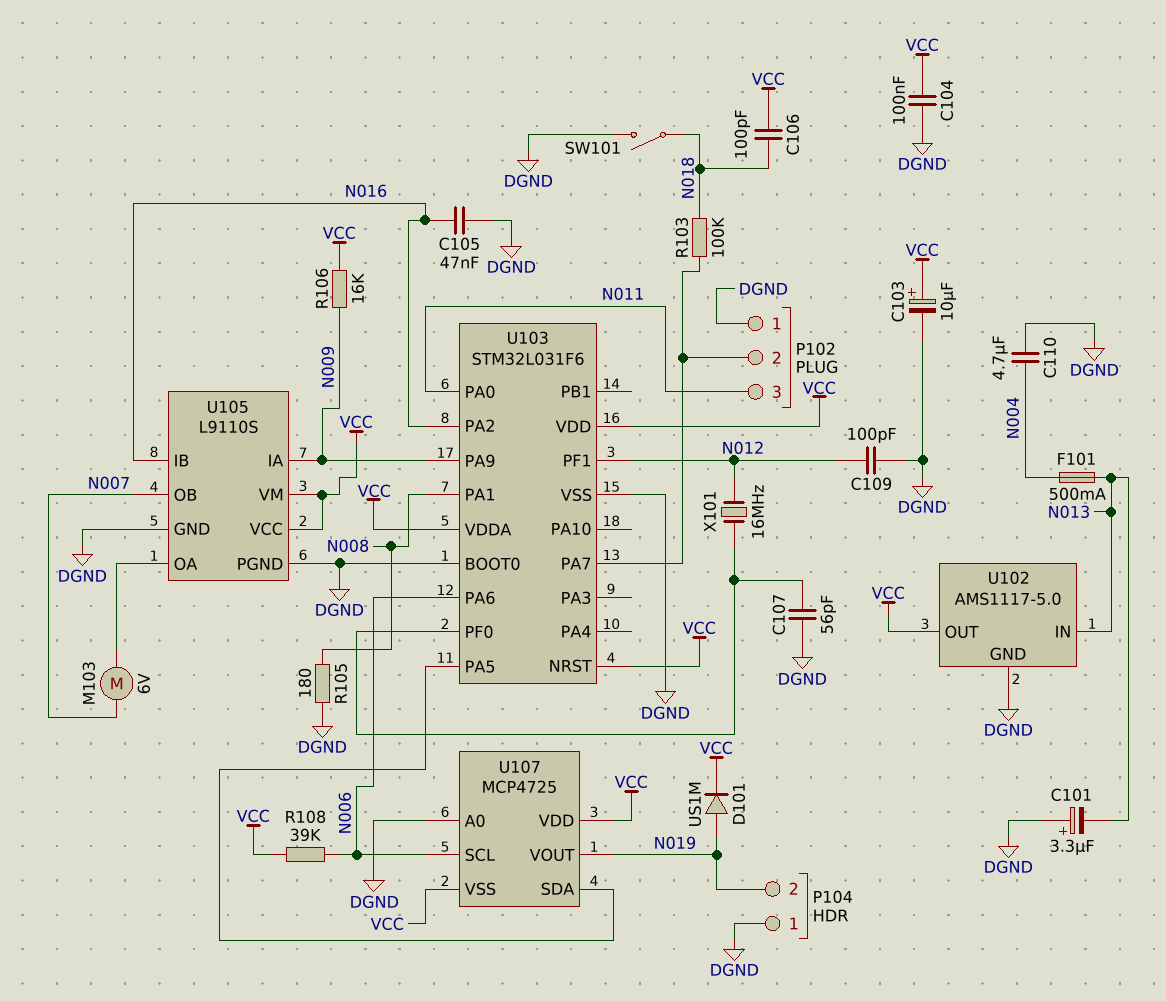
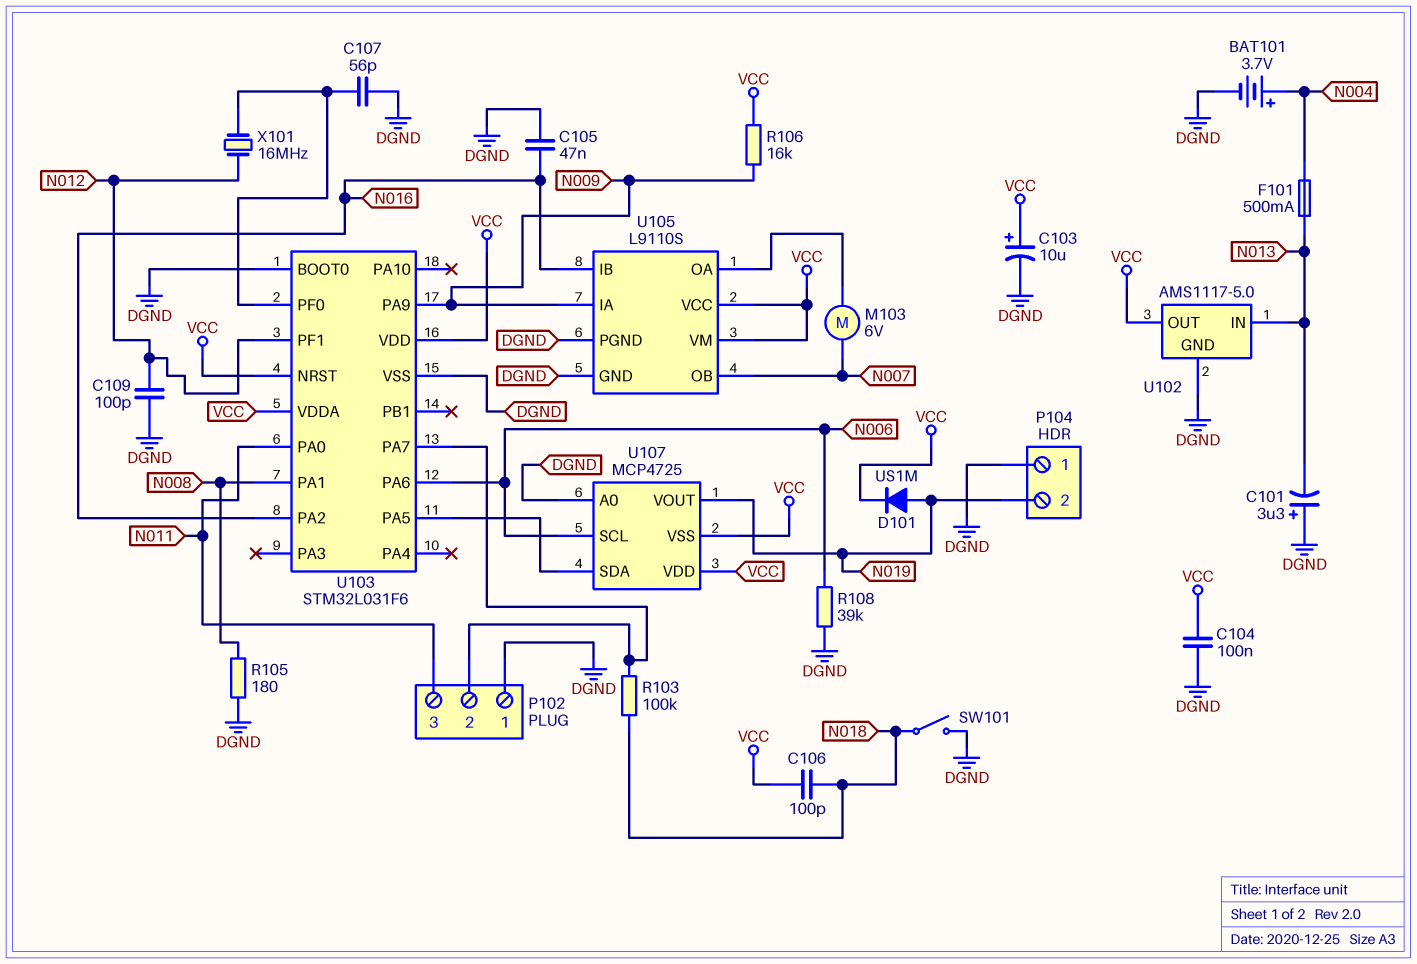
BAT101: none -> 3.7V (plus N004, minus DGND)
C110: 4.7uF (DGND, N004) -> none
R108: 39k (N006, VCC) -> 39k (DGND, N006)

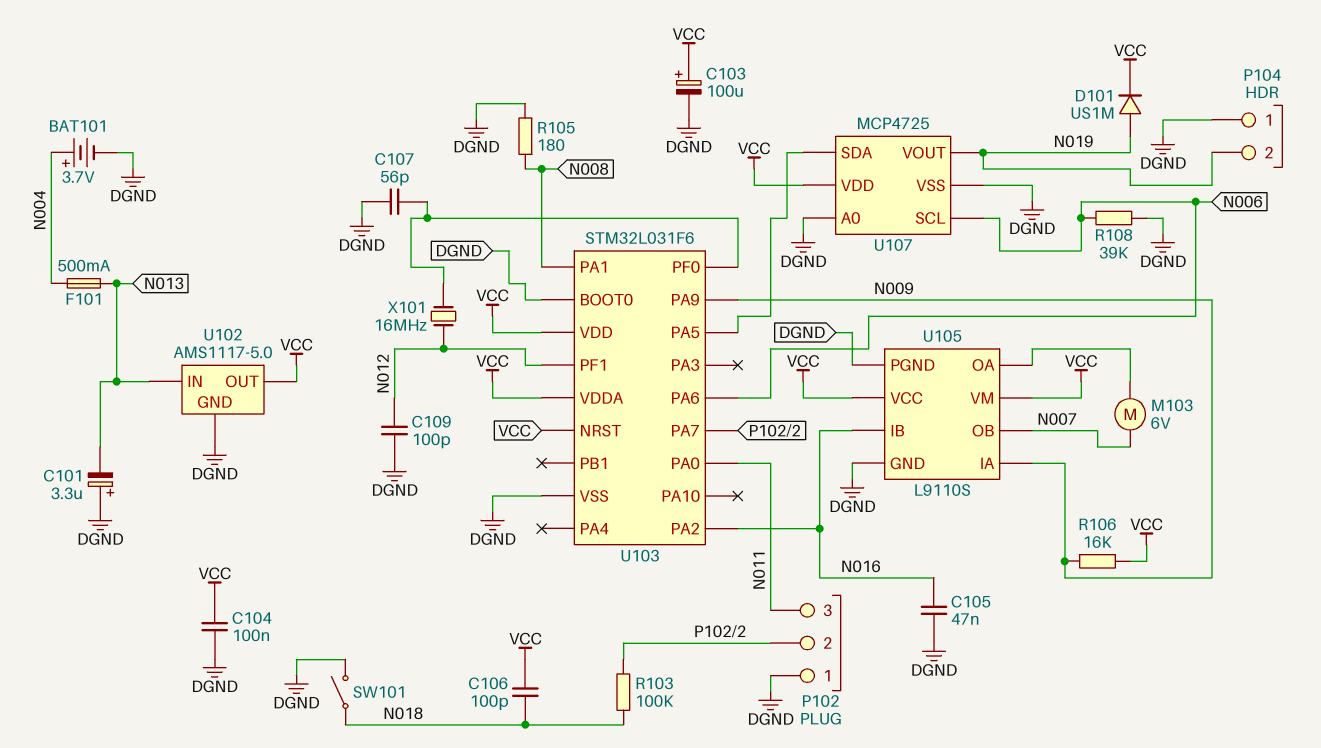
C103: 10uF (plus VCC, minus DGND) -> 100uF (plus VCC, minus DGND)
U107 pin VSS: VCC -> DGND

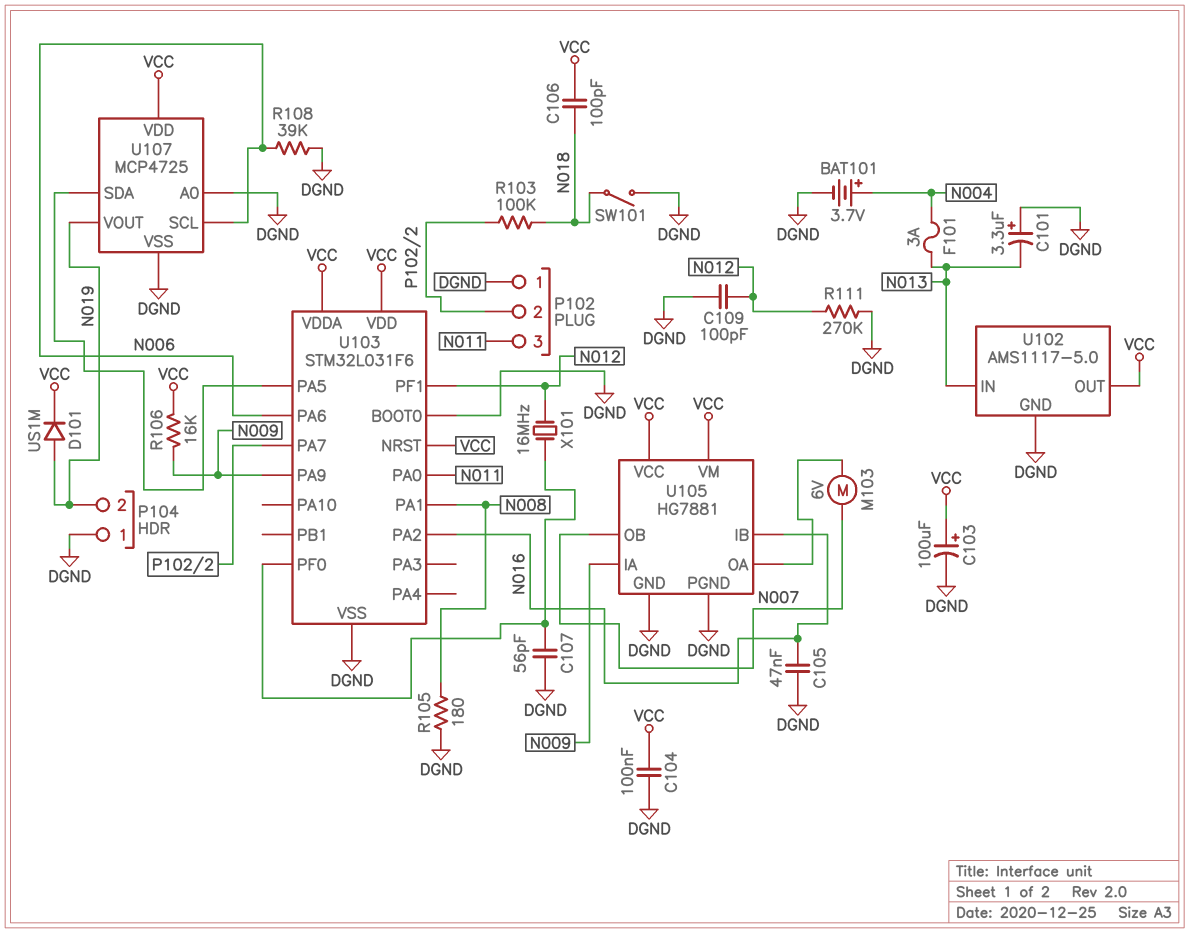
F101: 500mA (N004, N013) -> 3A (N004, N013)
R111: none -> 270k (DGND, N012)
U105: L9110S -> HG7881

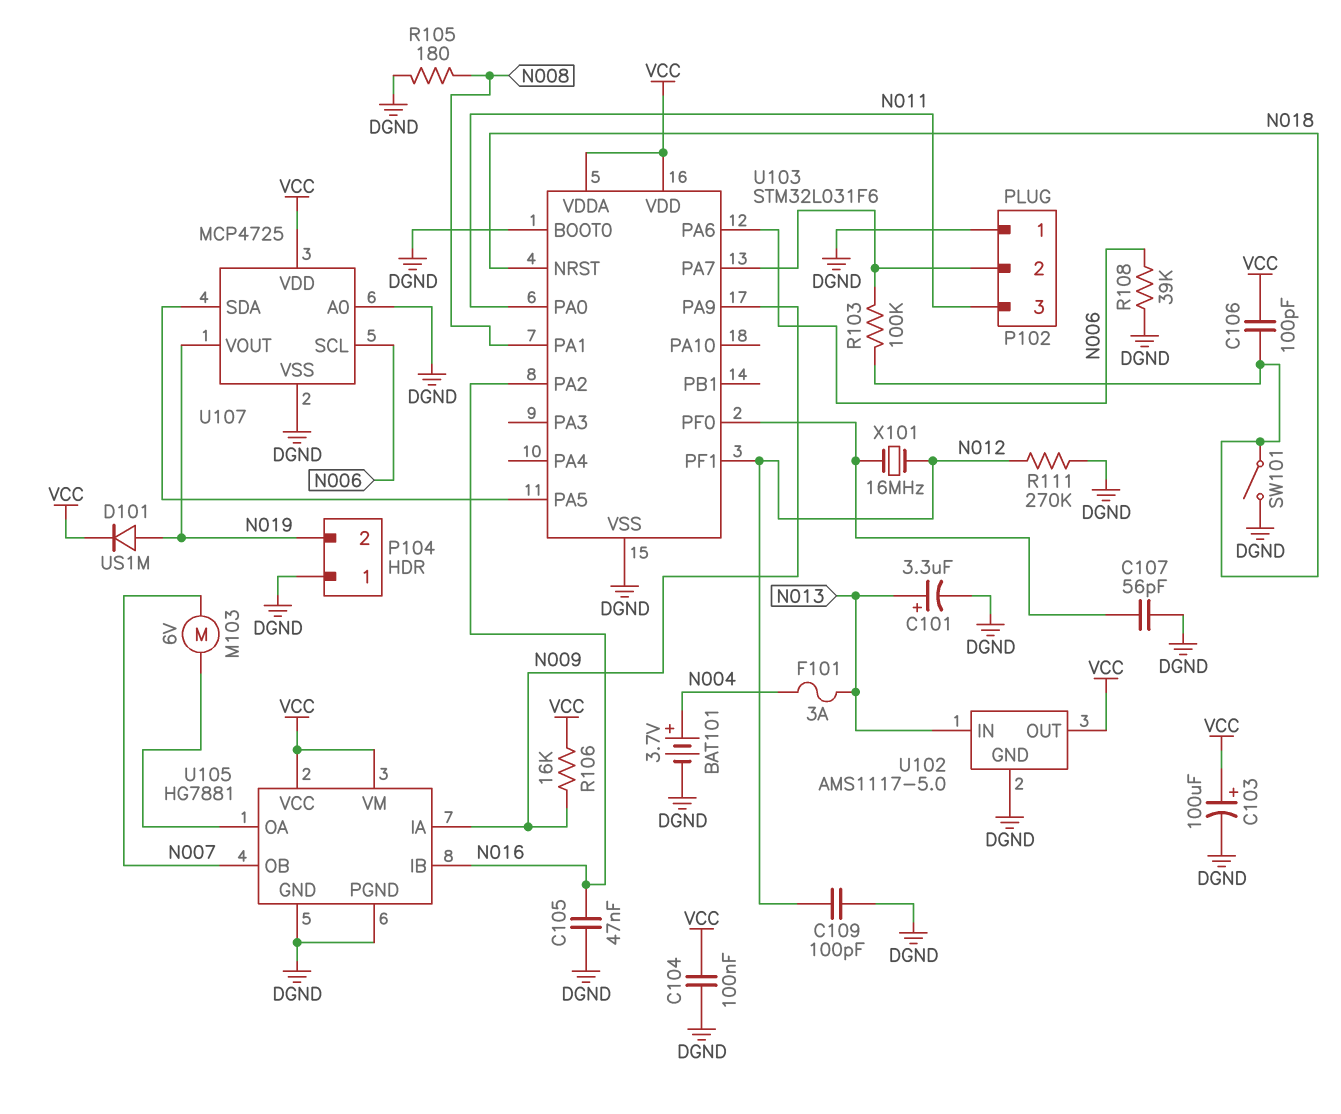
C101: 3.3uF (plus DGND, minus N013) -> 3.3uF (plus N013, minus DGND)
U103 pin NRST: VCC -> N018

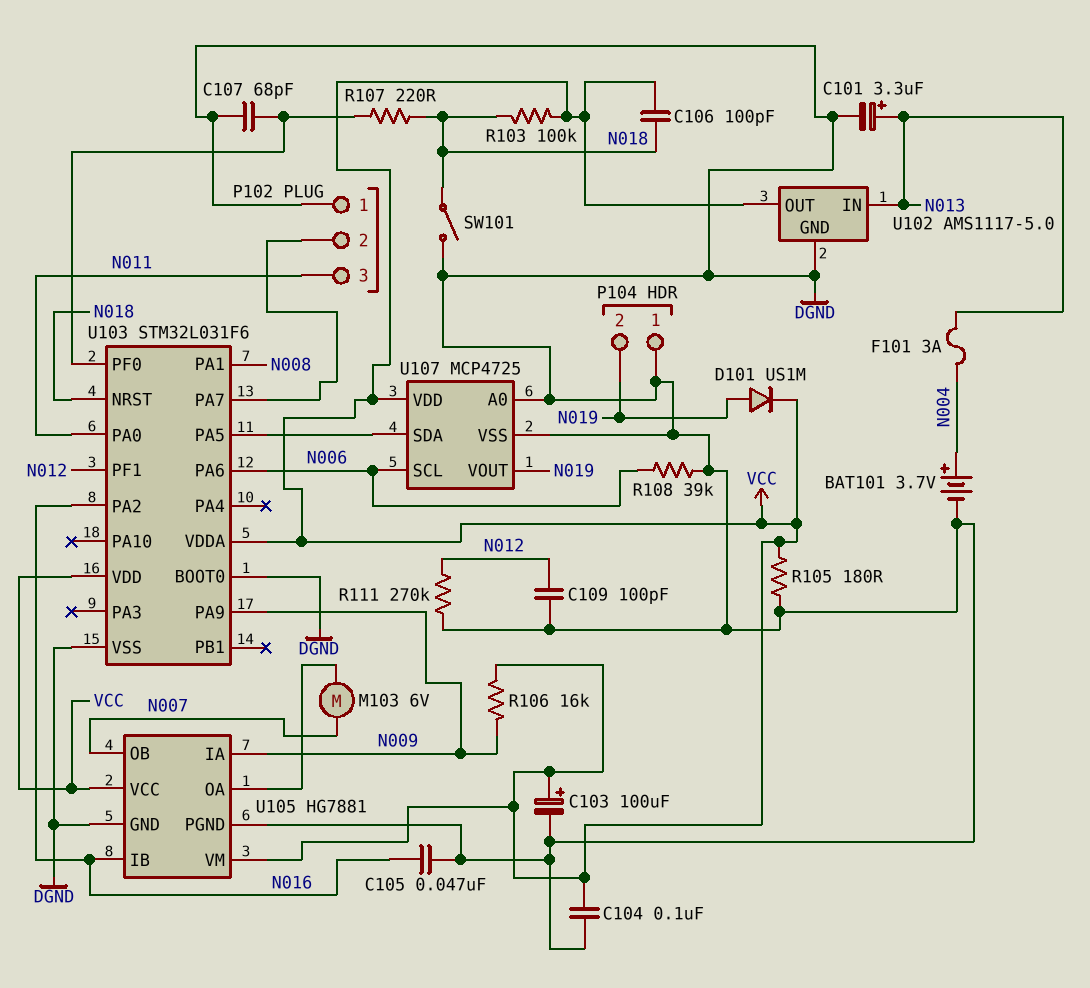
C107: 56pF (DGND, U103/PF0) -> 68pF (DGND, U103/PF0)
R103: 100k (N018, P102/2) -> 100k (N018, VCC)
R105: 180 (DGND, N008) -> 180 (DGND, VCC)
R107: none -> 220 (N018, U103/PF0)
X101: 16MHz (N012, U103/PF0) -> none

